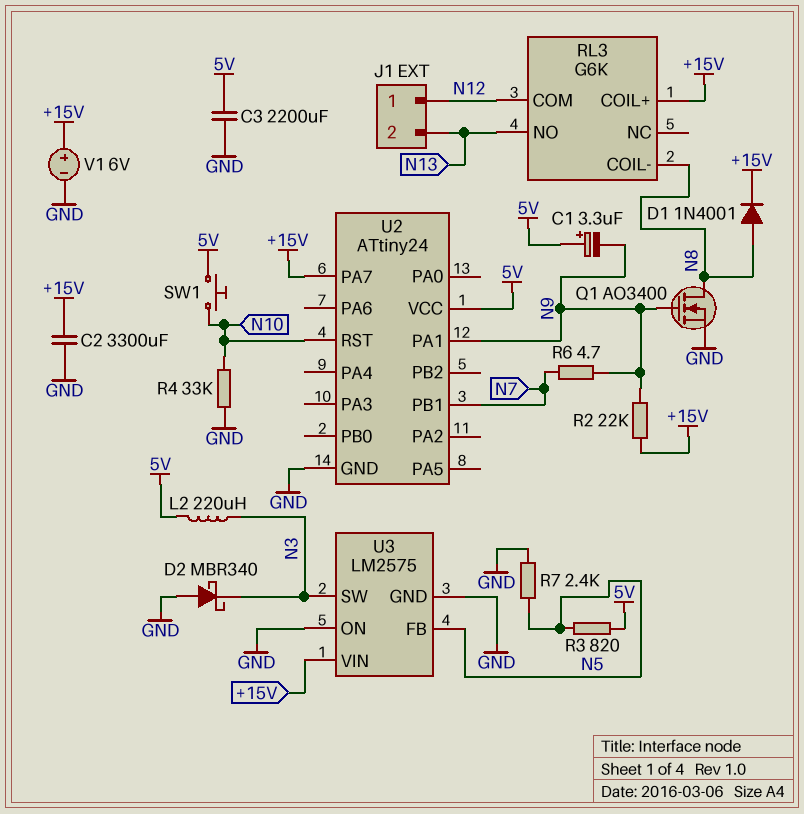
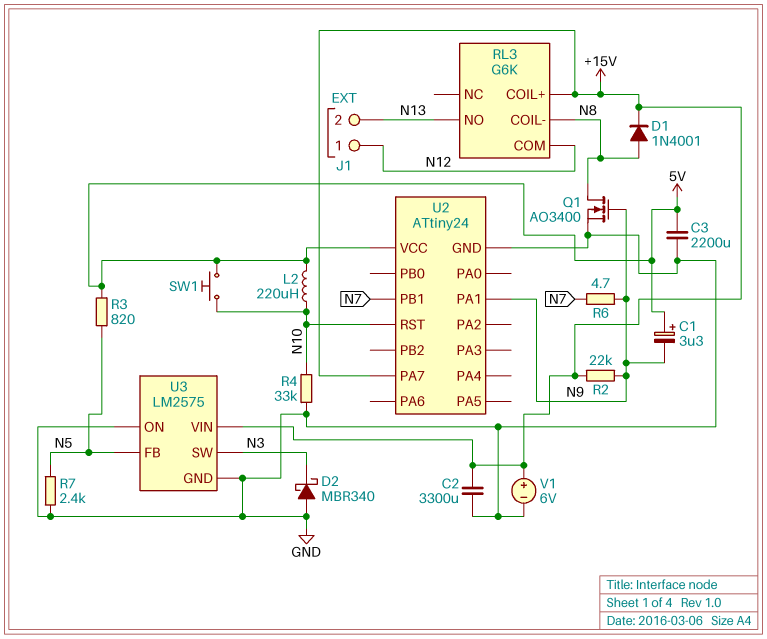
L2: 220uH (5V, N3) -> 220uH (5V, N10)

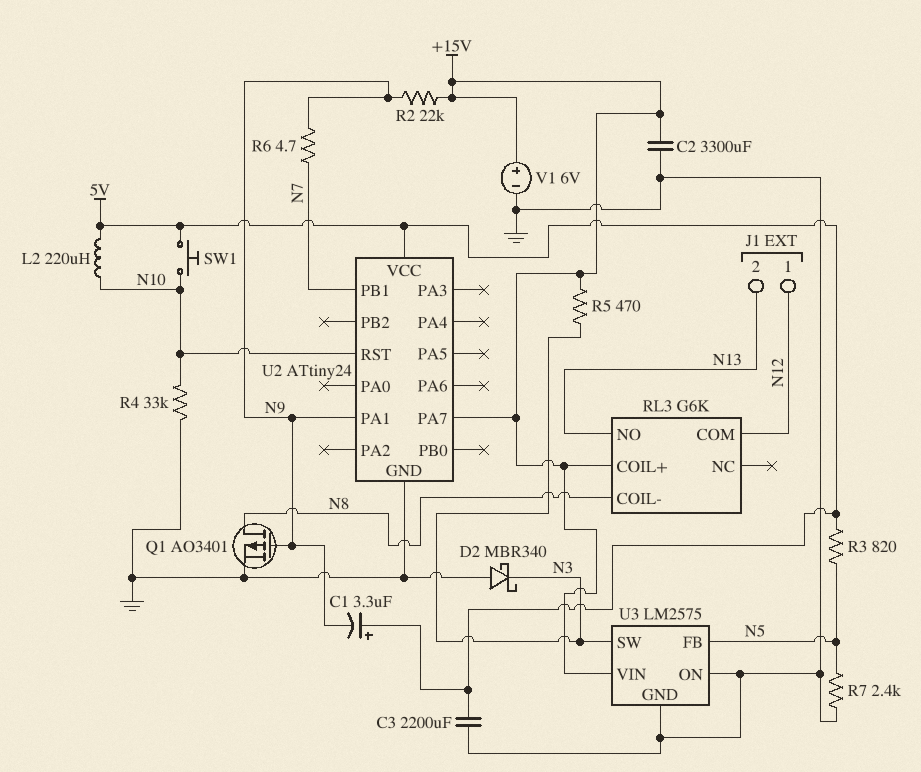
D1: diode 1N4001 (A N8, K +15V) -> none
Q1: NMOS AO3400 (G N9, D N8, S GND) -> PMOS AO3401 (G N9, D N8, S GND)
R5: none -> 470 (+15V, N3)

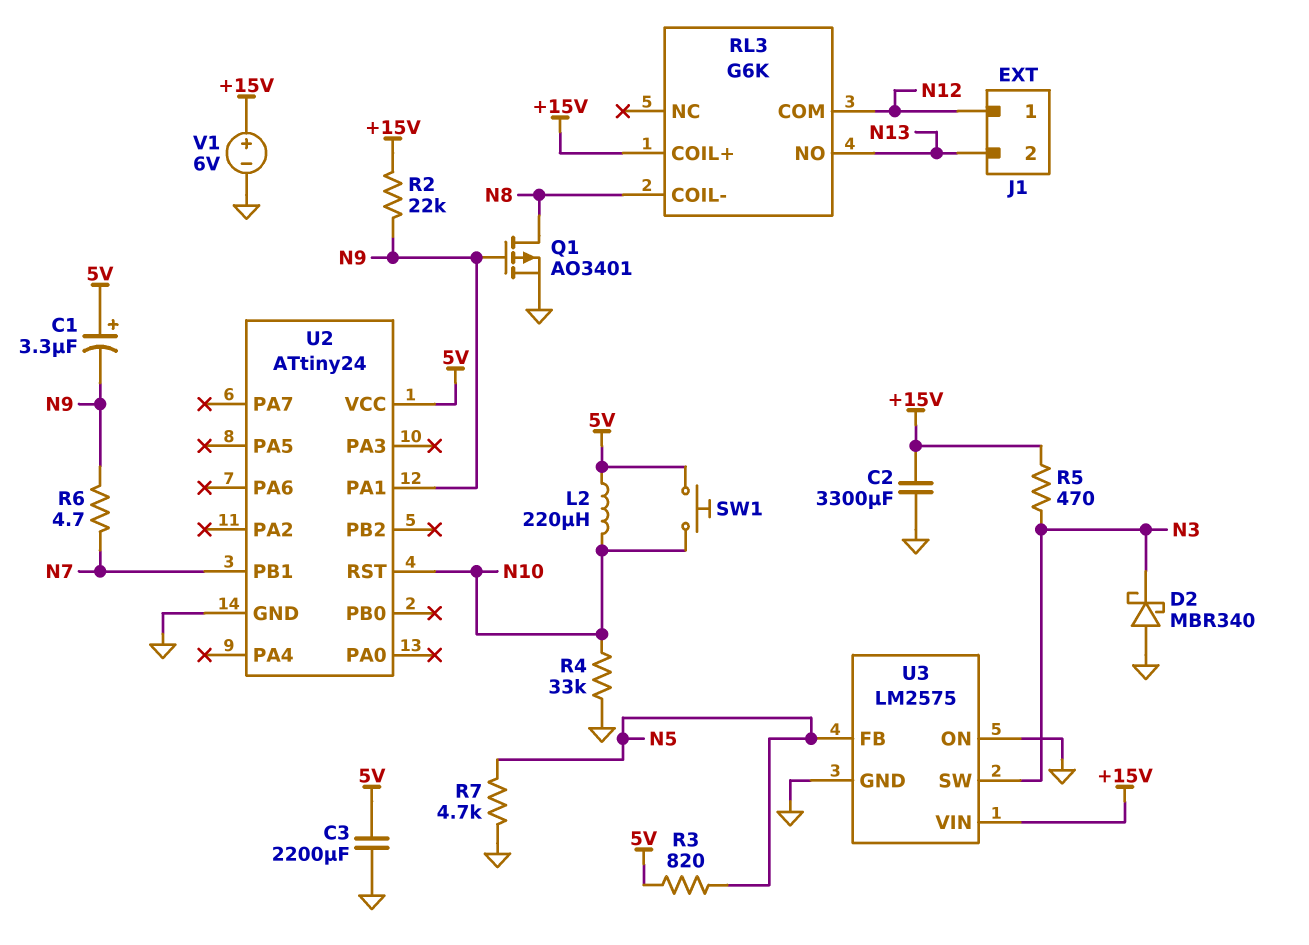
R7: 2.4k (GND, N5) -> 4.7k (GND, N5)
U2 pin PA7: +15V -> none

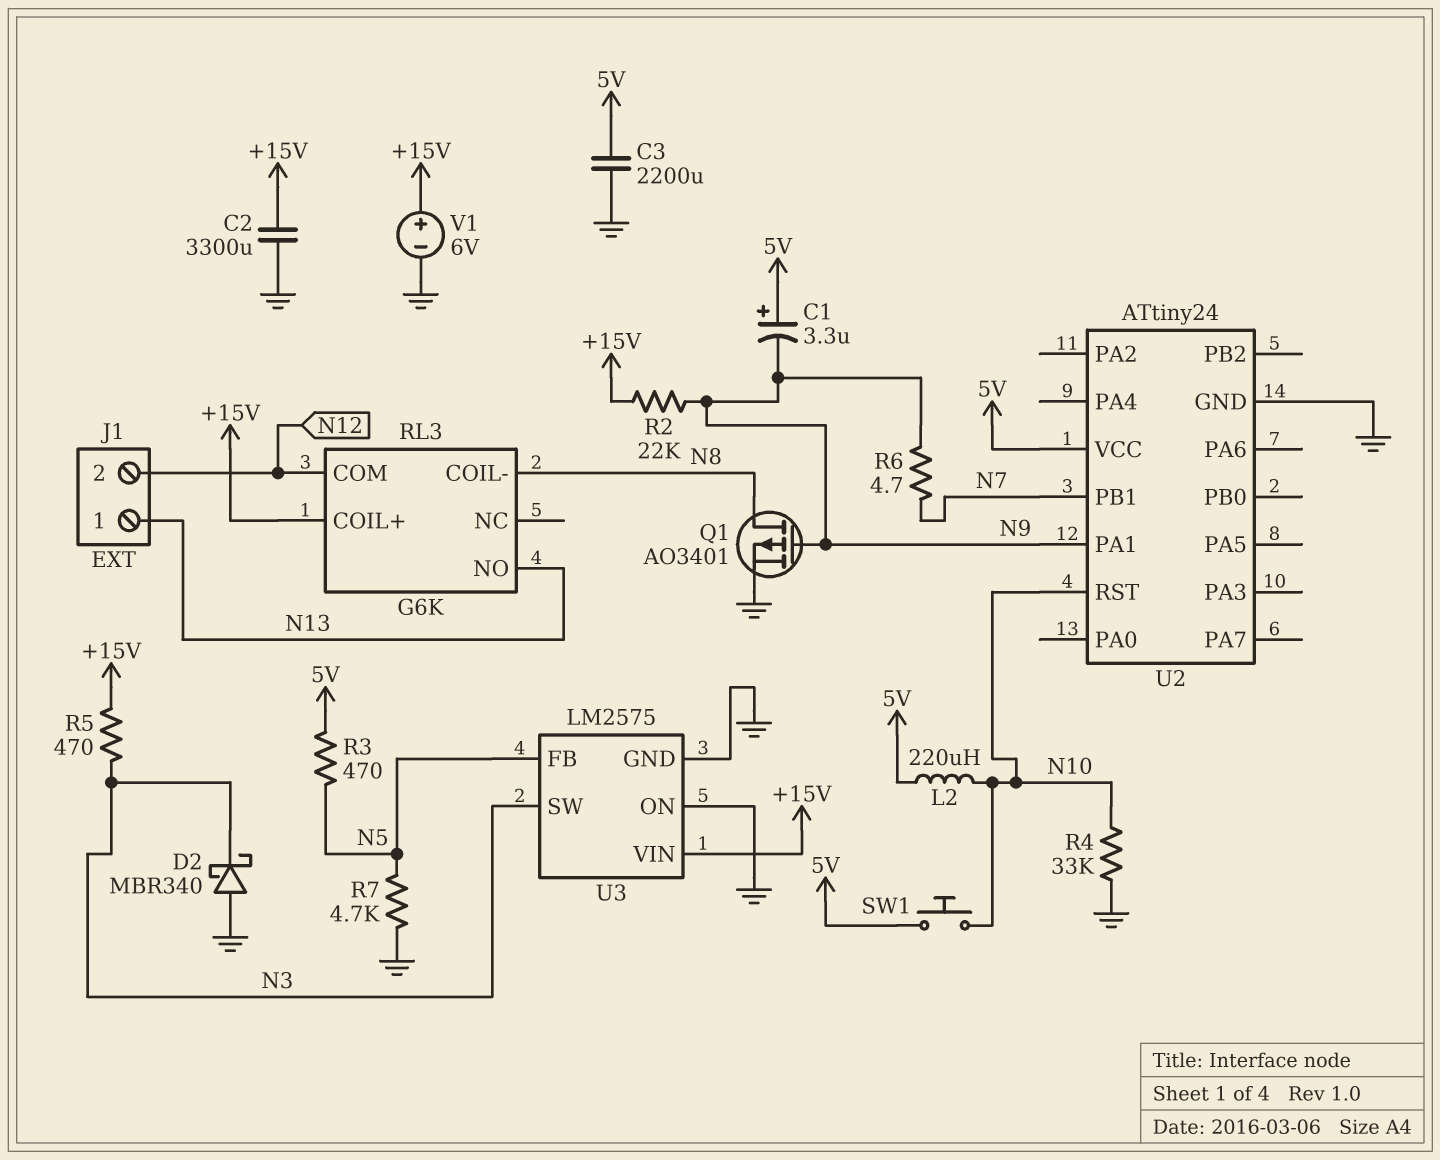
J1 pin 1: N12 -> N13
J1 pin 2: N13 -> N12
R3: 820 (5V, N5) -> 470 (5V, N5)

